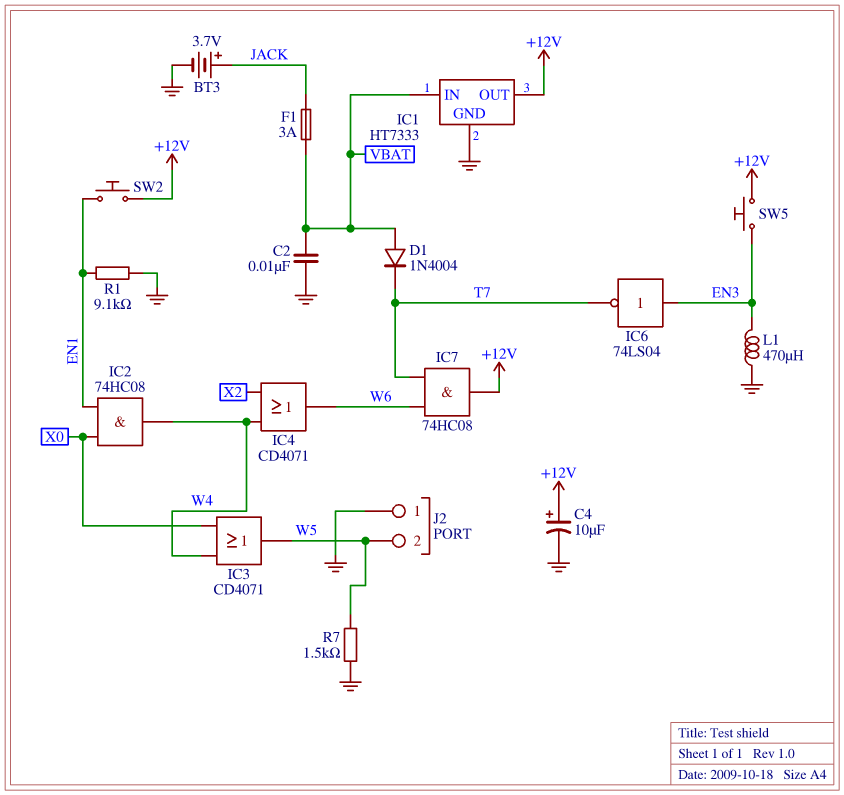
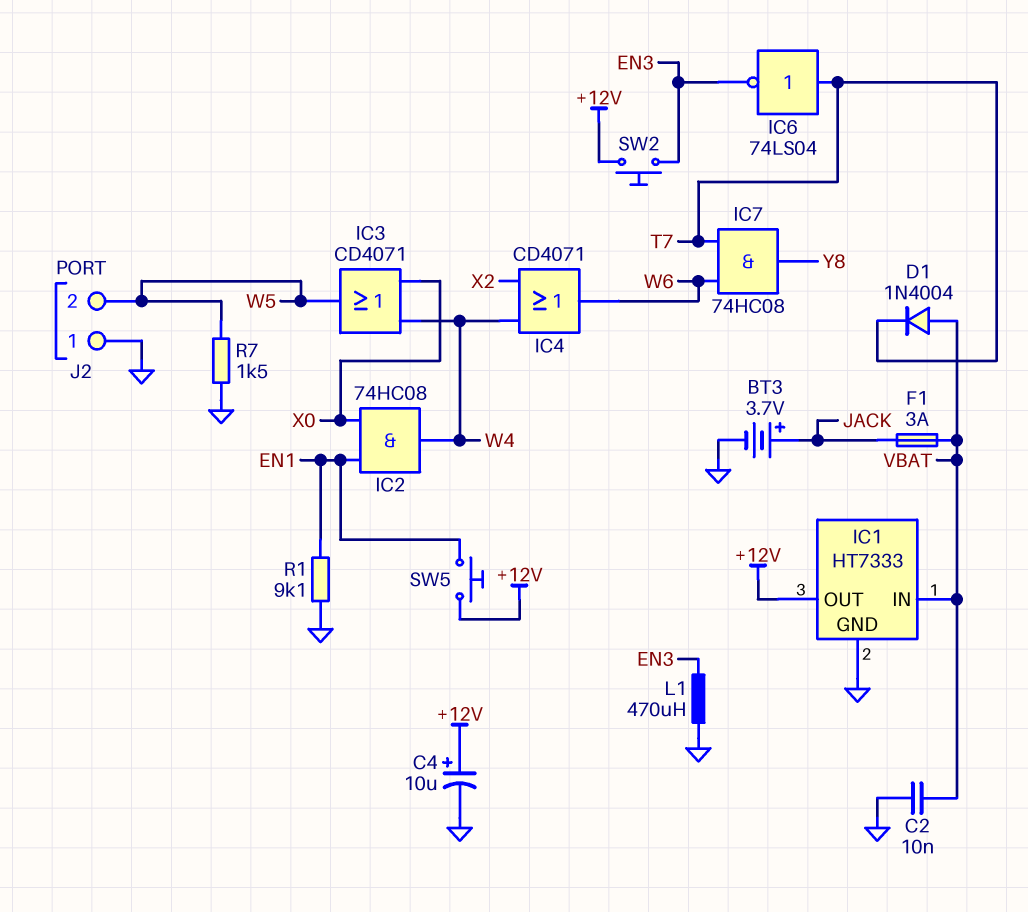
IC6: NOT 74LS04 (in EN3, out T7) -> NOT 74LS04 (in T7, out EN3)
IC7: AND 74HC08 (in T7, in W6, out +12V) -> AND 74HC08 (in T7, in W6, out Y8)
SW2: button (+12V, EN1) -> button (+12V, EN3)
SW5: button (+12V, EN3) -> button (+12V, EN1)

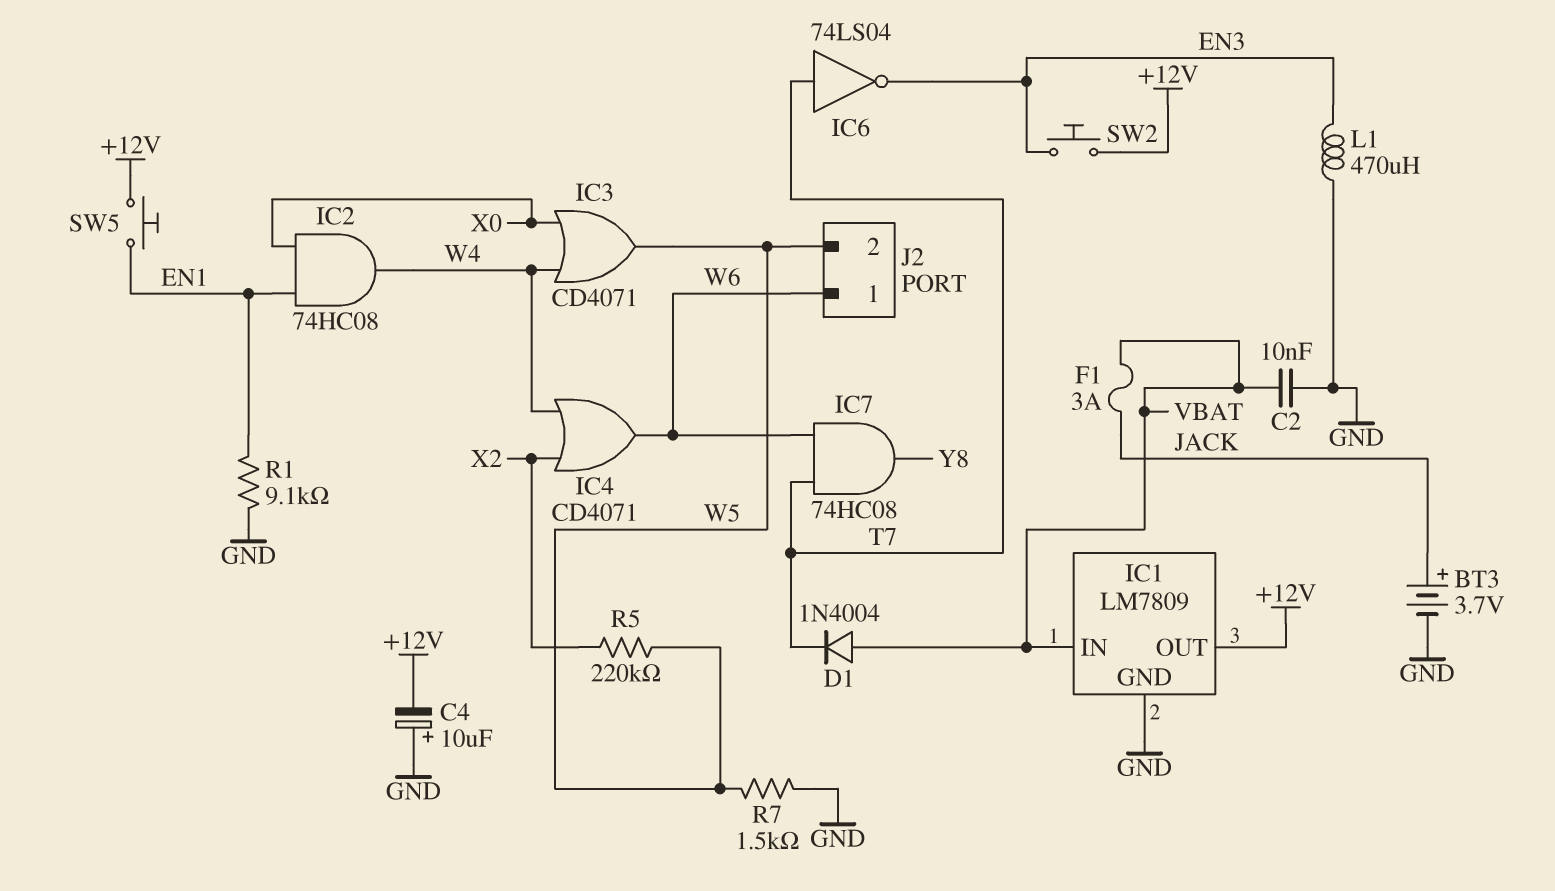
C4: 10uF (plus +12V, minus GND) -> 10uF (plus GND, minus +12V)
IC1: HT7333 -> LM7809
J2 pin 1: GND -> W6
R5: none -> 220k (W5, X2)

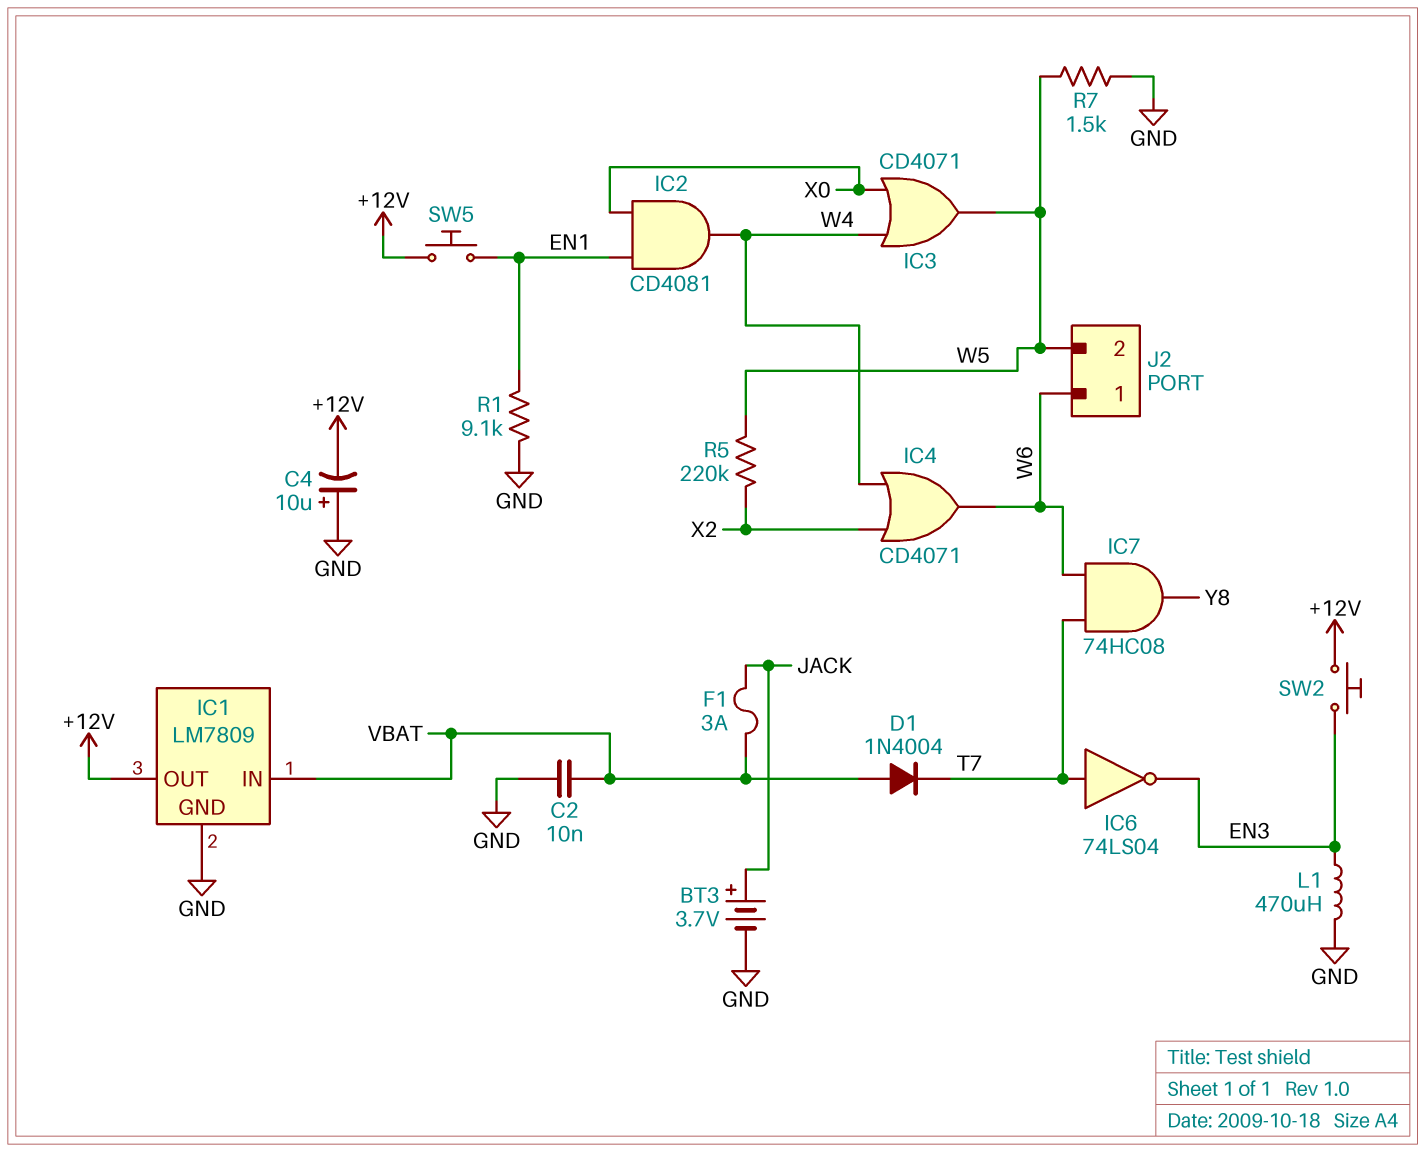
IC2: AND 74HC08 (in EN1, in X0, out W4) -> AND CD4081 (in EN1, in X0, out W4)

